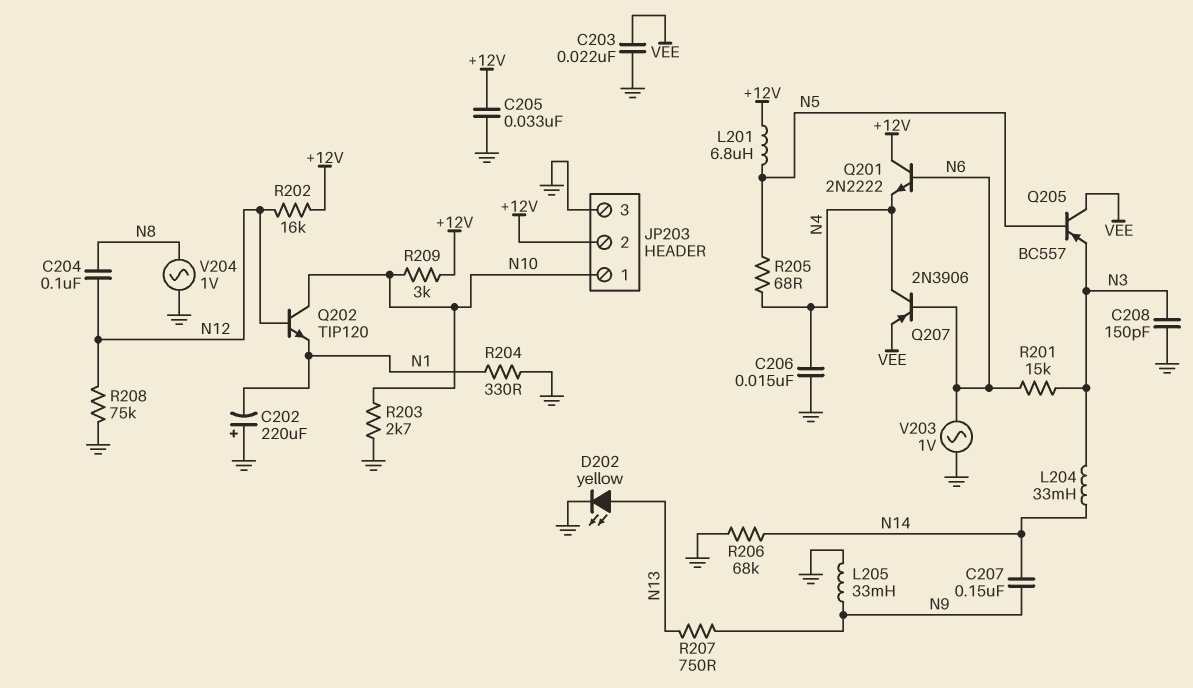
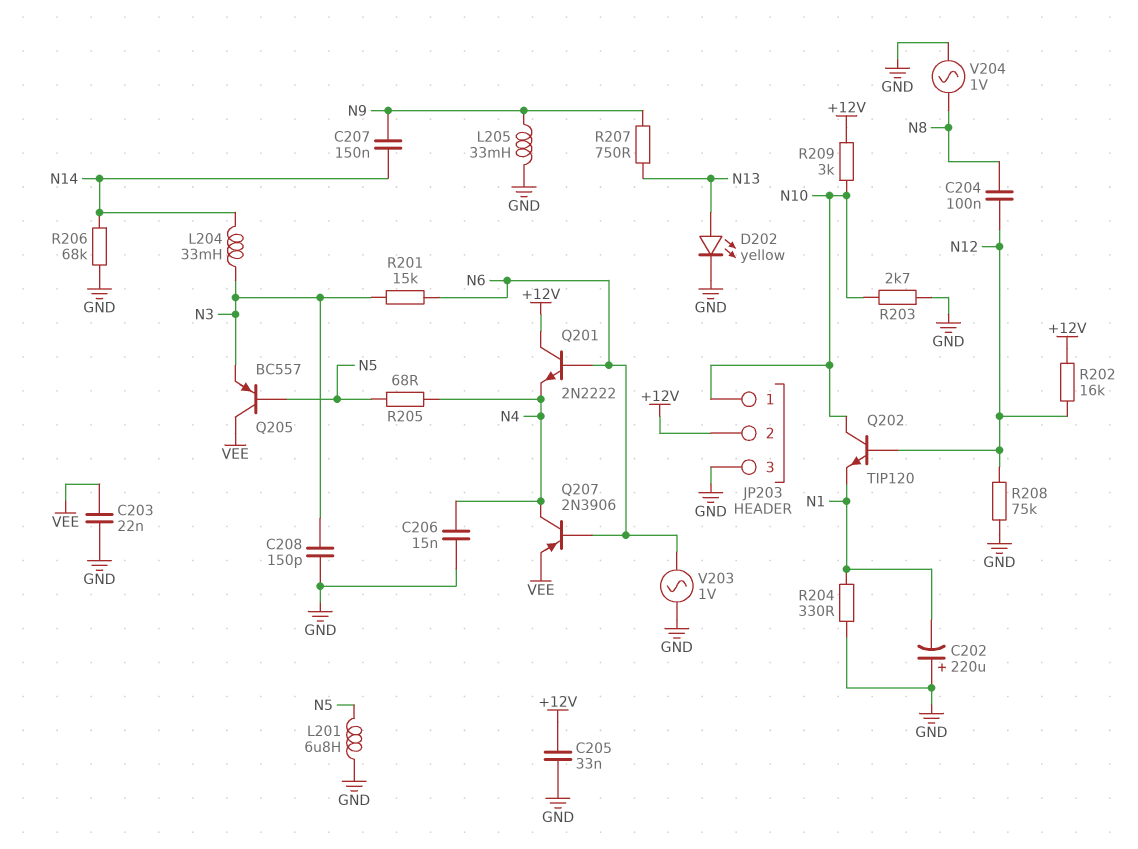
L201: 6.8uH (+12V, N5) -> 6.8uH (GND, N5)

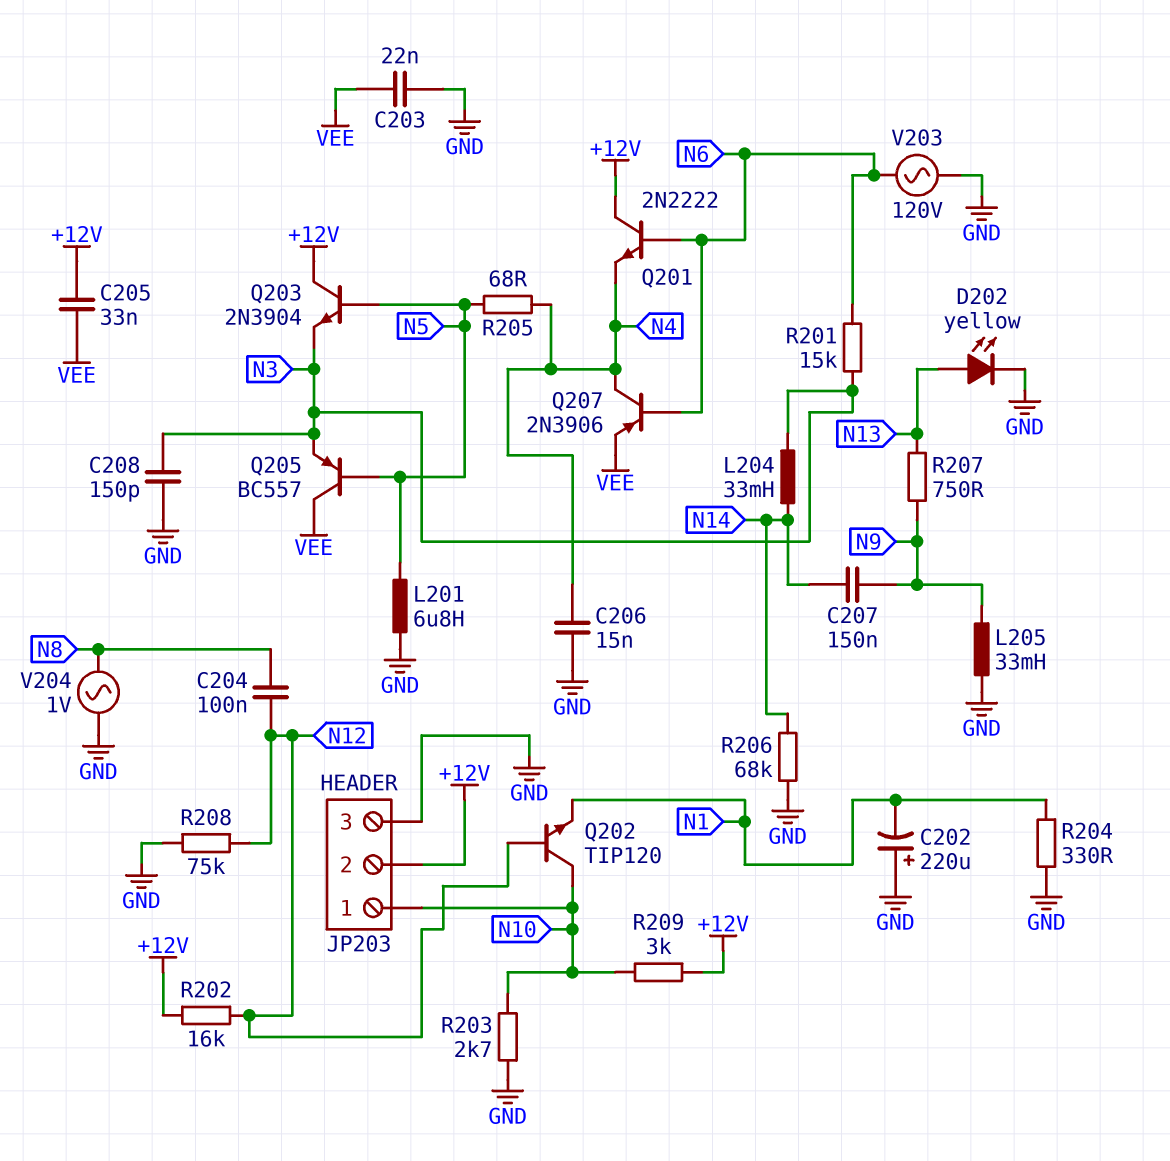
C205: 33nF (+12V, GND) -> 33nF (+12V, VEE)
Q203: none -> NPN 2N3904 (B N5, C +12V, E N3)
V203: AC 1V (GND, N6) -> AC 120V (GND, N6)

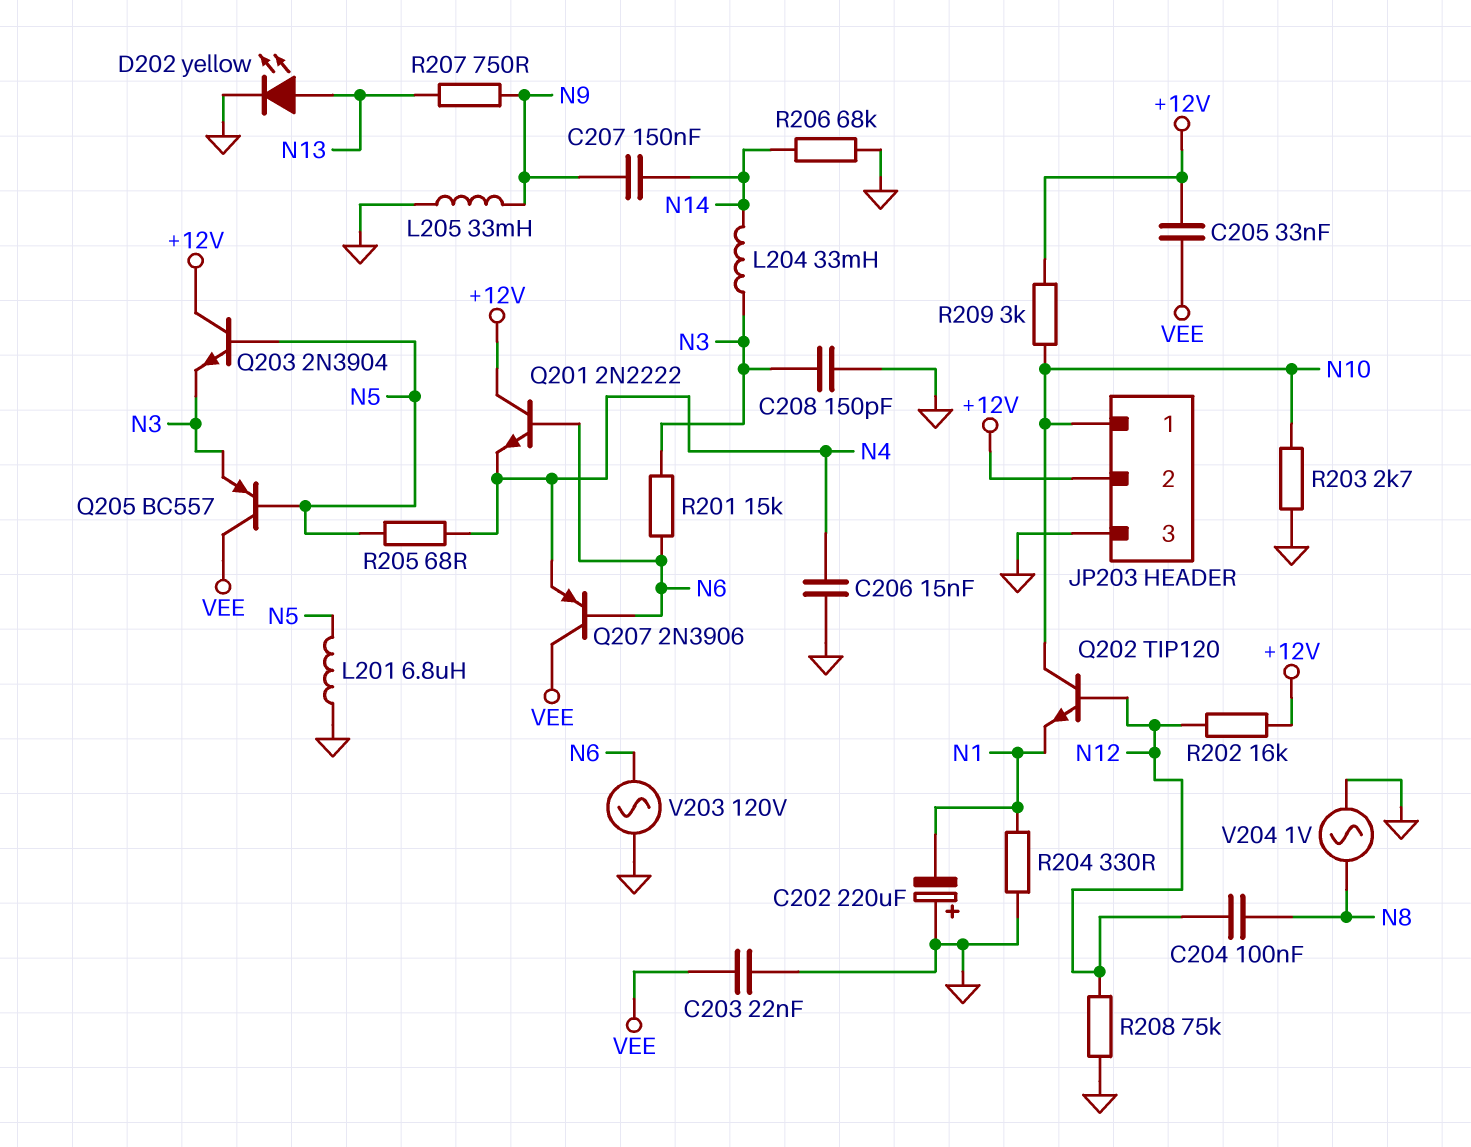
Q207: PNP 2N3906 (B N6, C N4, E VEE) -> PNP 2N3906 (B N6, C VEE, E N4)

